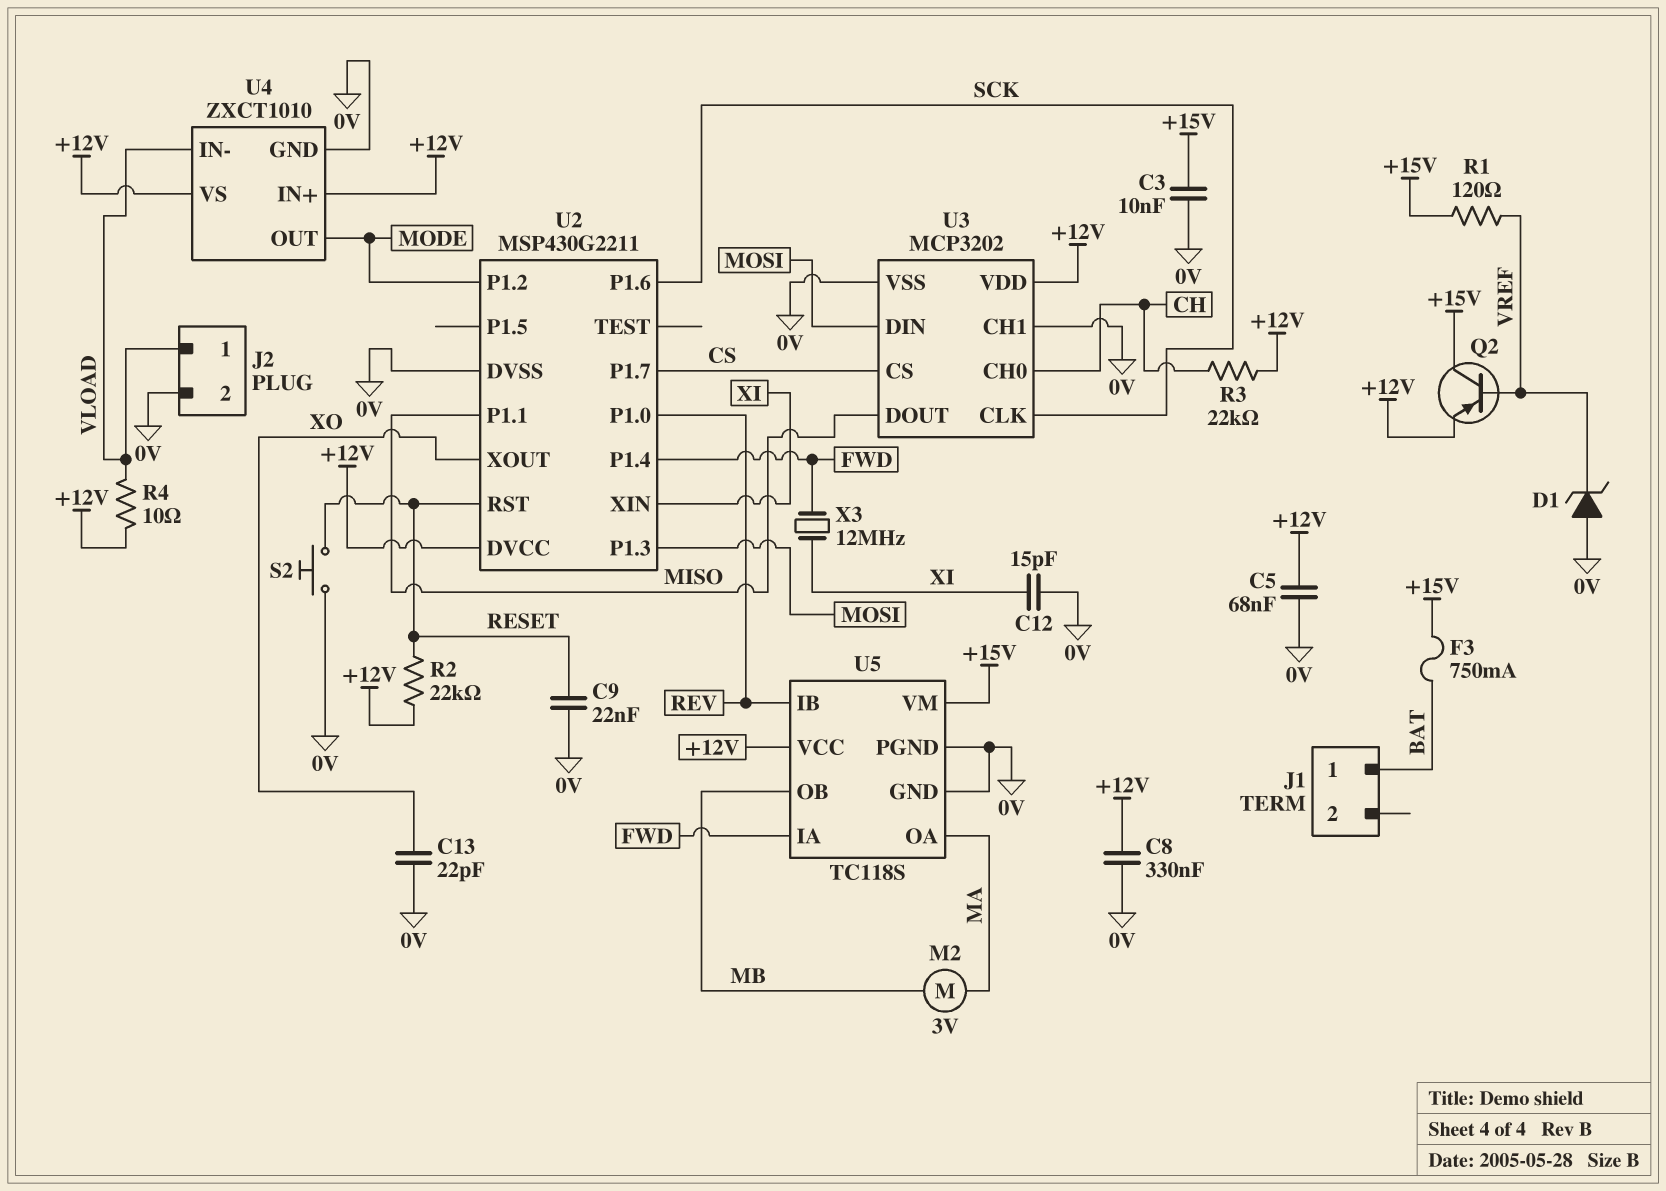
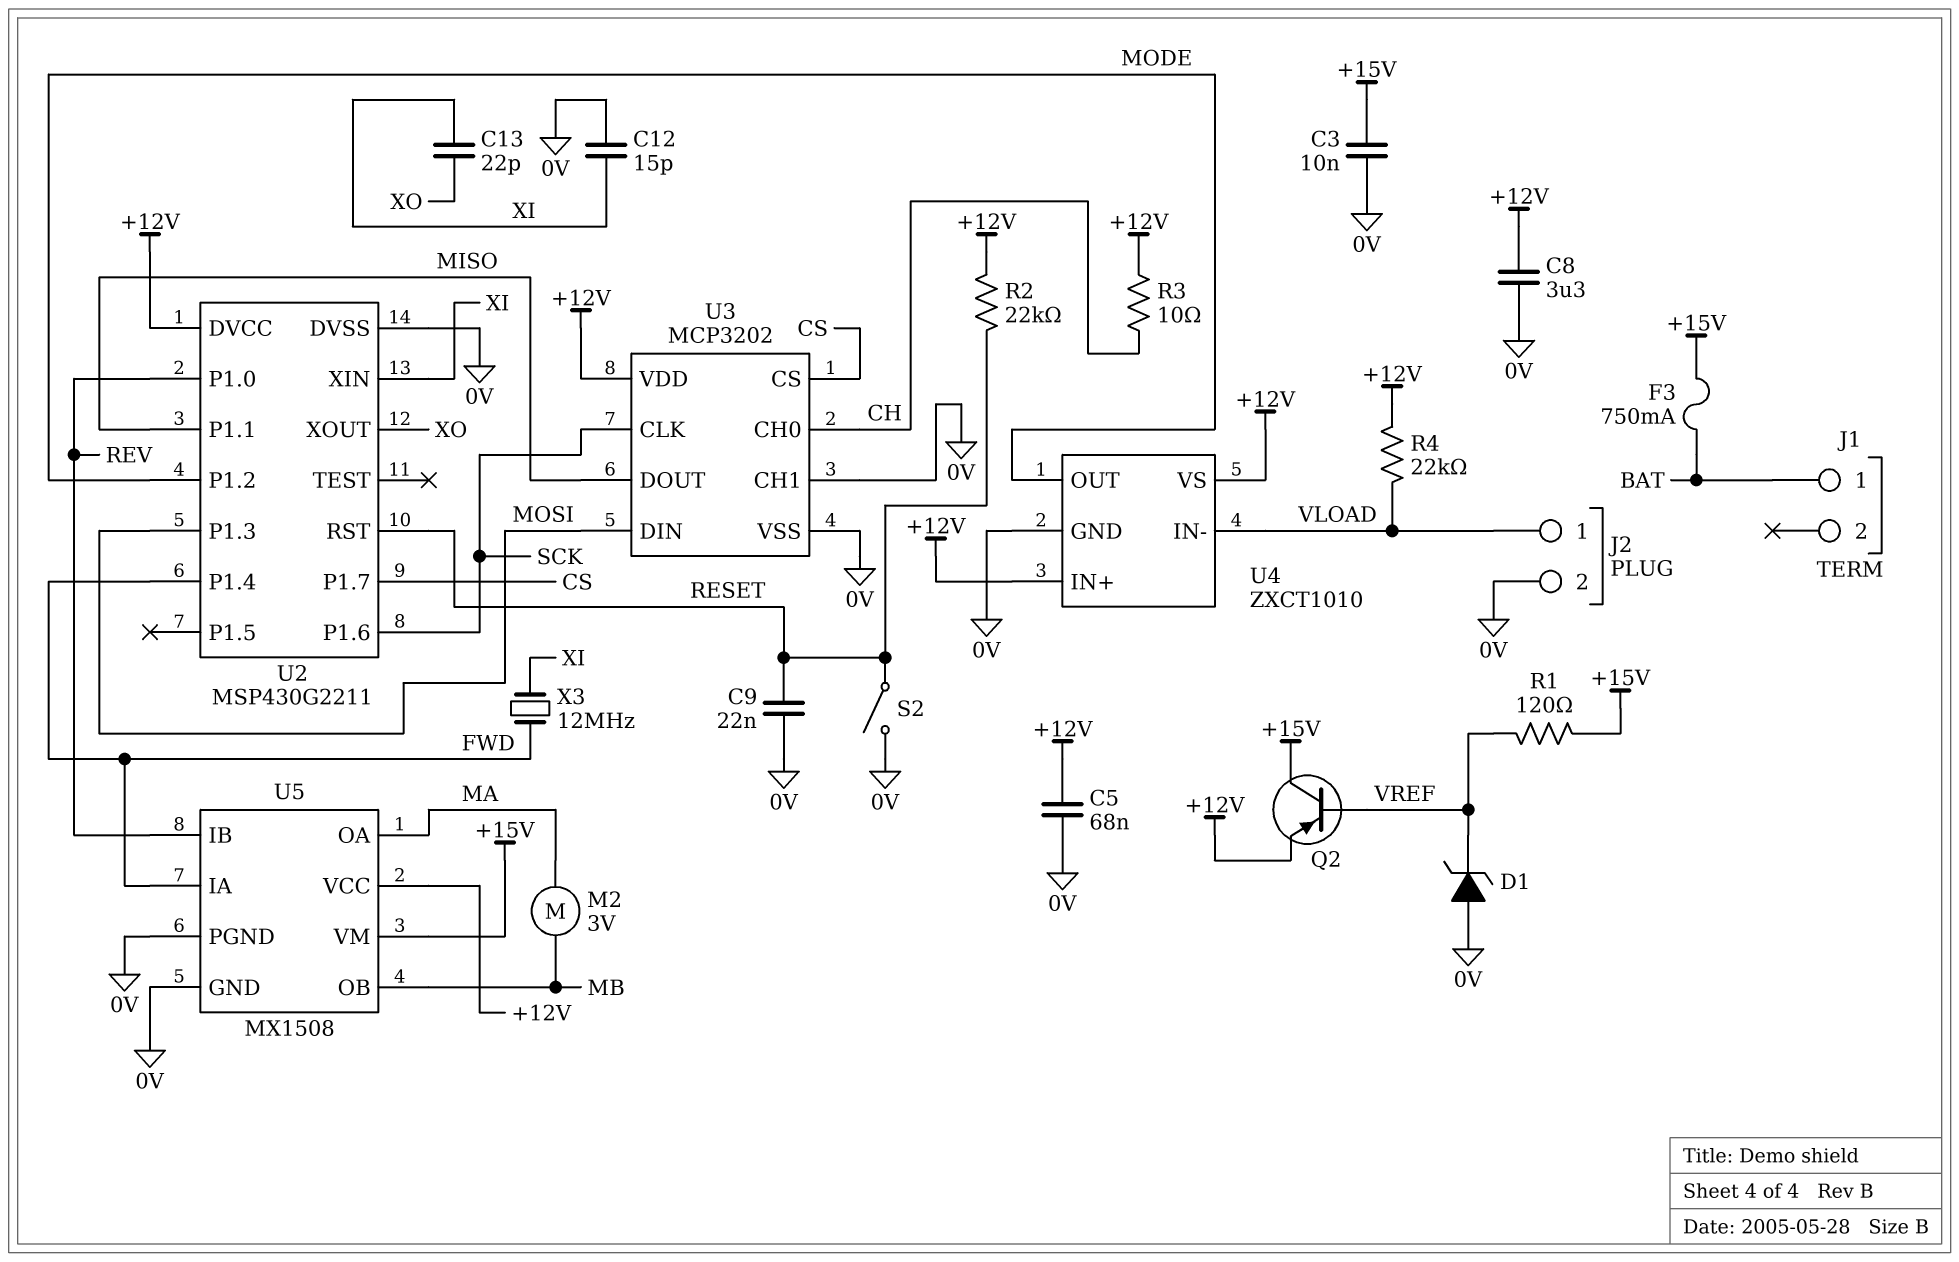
C8: 330nF (+12V, 0V) -> 3.3uF (+12V, 0V)
C13: 22pF (0V, XO) -> 22pF (XI, XO)
R3: 22k (+12V, CH) -> 10 (+12V, CH)
R4: 10 (+12V, VLOAD) -> 22k (+12V, VLOAD)
S2: button (0V, RESET) -> switch (0V, RESET)
U5: TC118S -> MX1508

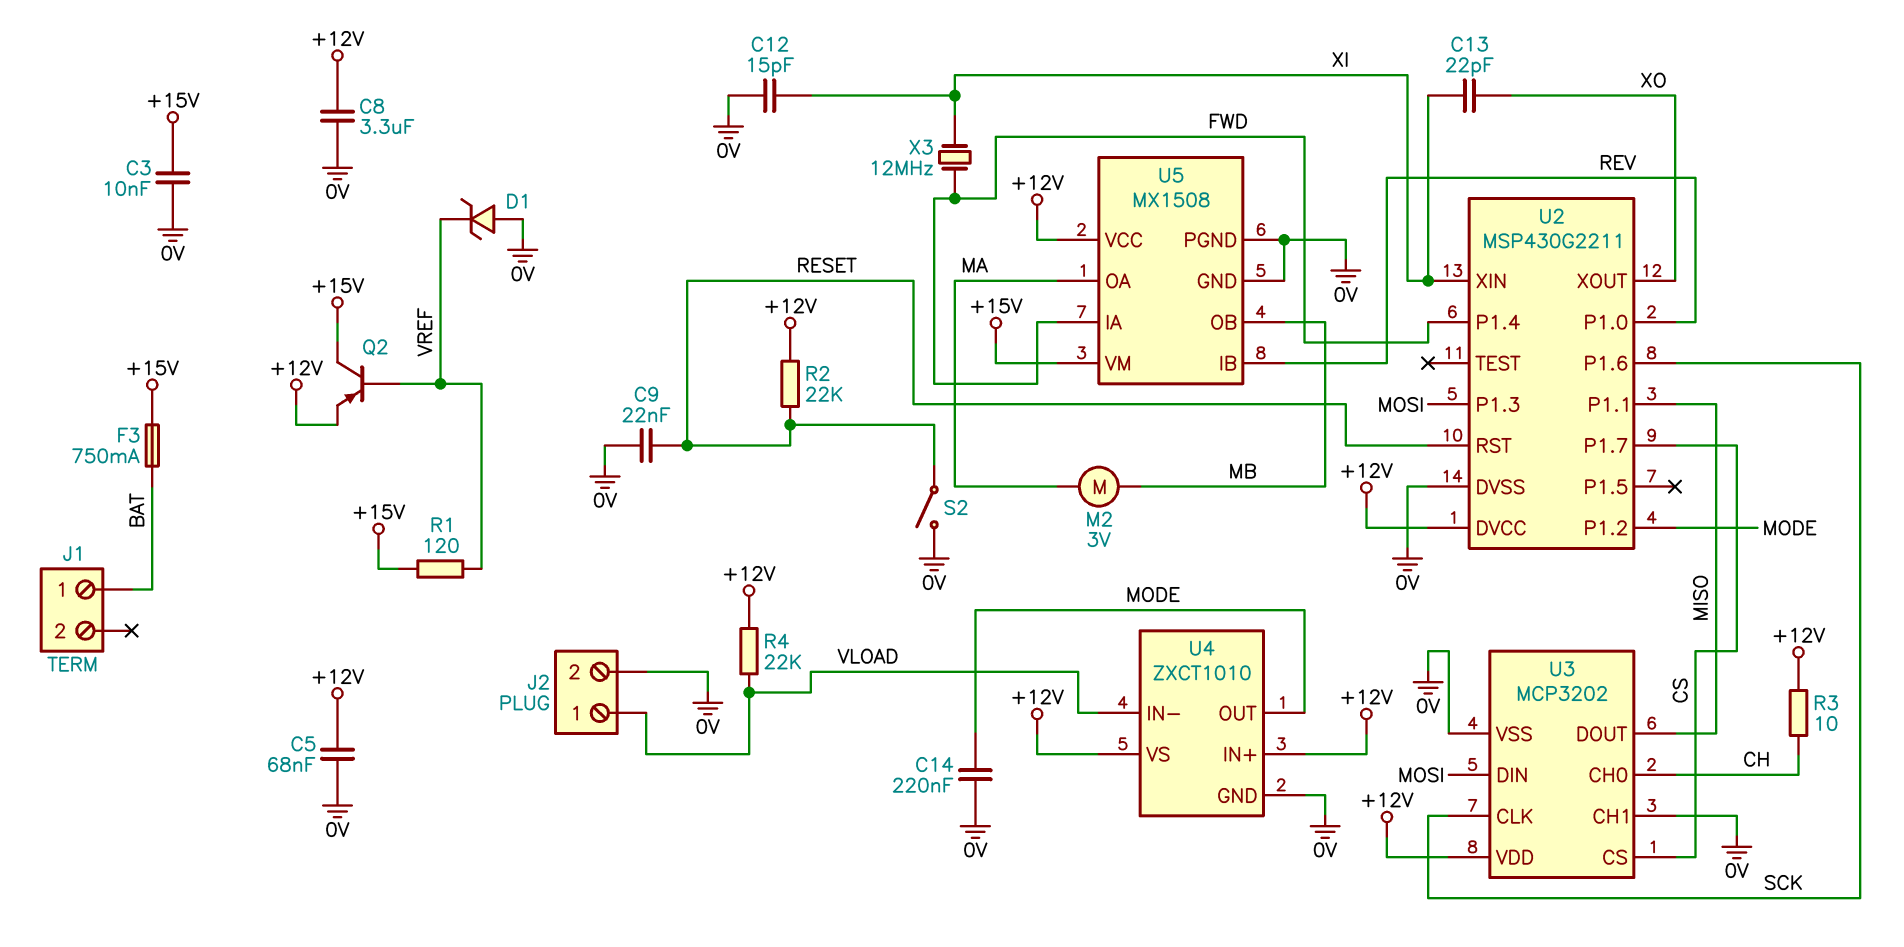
C14: none -> 220nF (0V, MODE)

